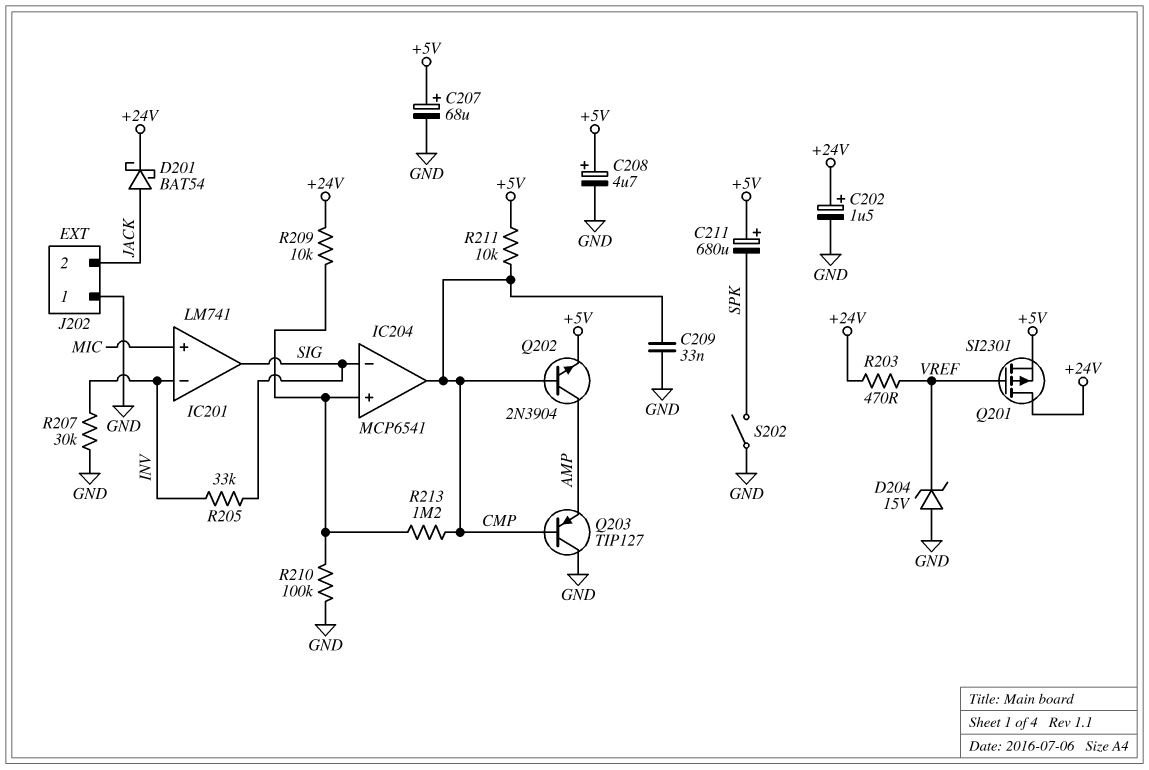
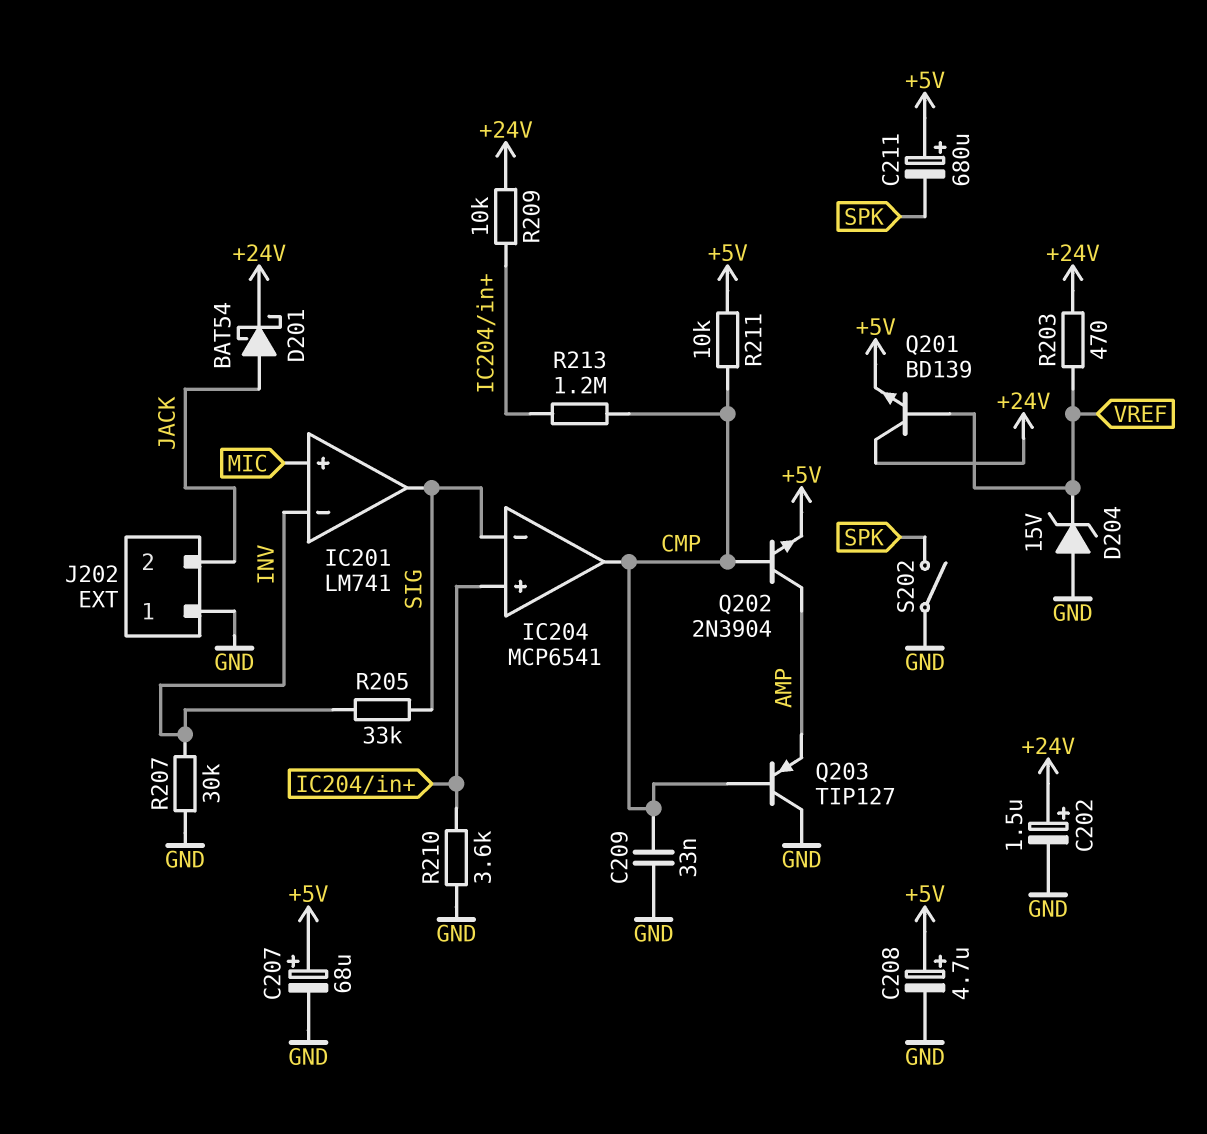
Q201: PMOS SI2301 (G VREF, D +24V, S +5V) -> NPN BD139 (B VREF, C +24V, E +5V)
R210: 100k (GND, IC204/in+) -> 3.6k (GND, IC204/in+)

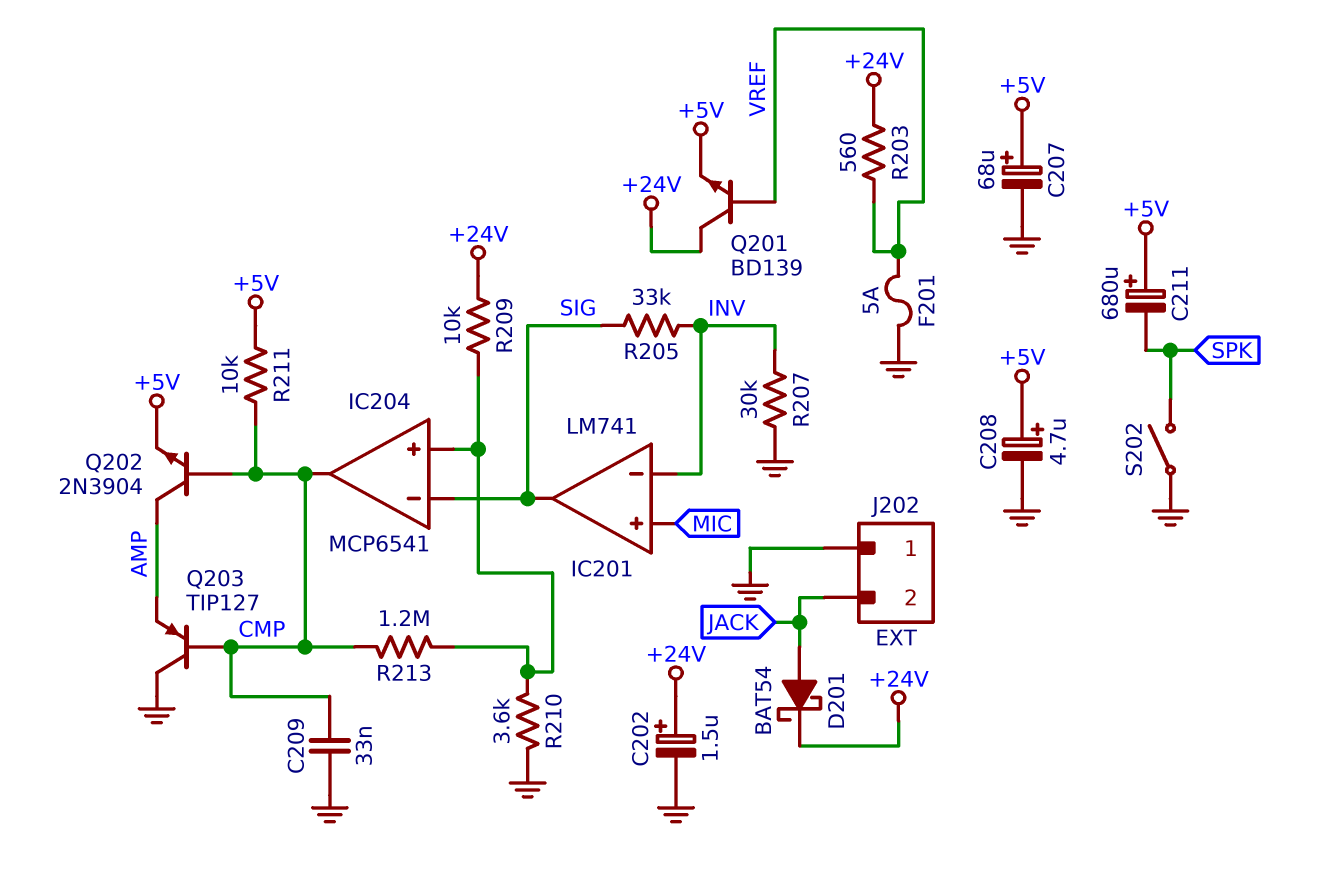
D204: zener 15V (A GND, K VREF) -> none
F201: none -> 5A (GND, VREF)
R203: 470 (+24V, VREF) -> 560 (+24V, VREF)

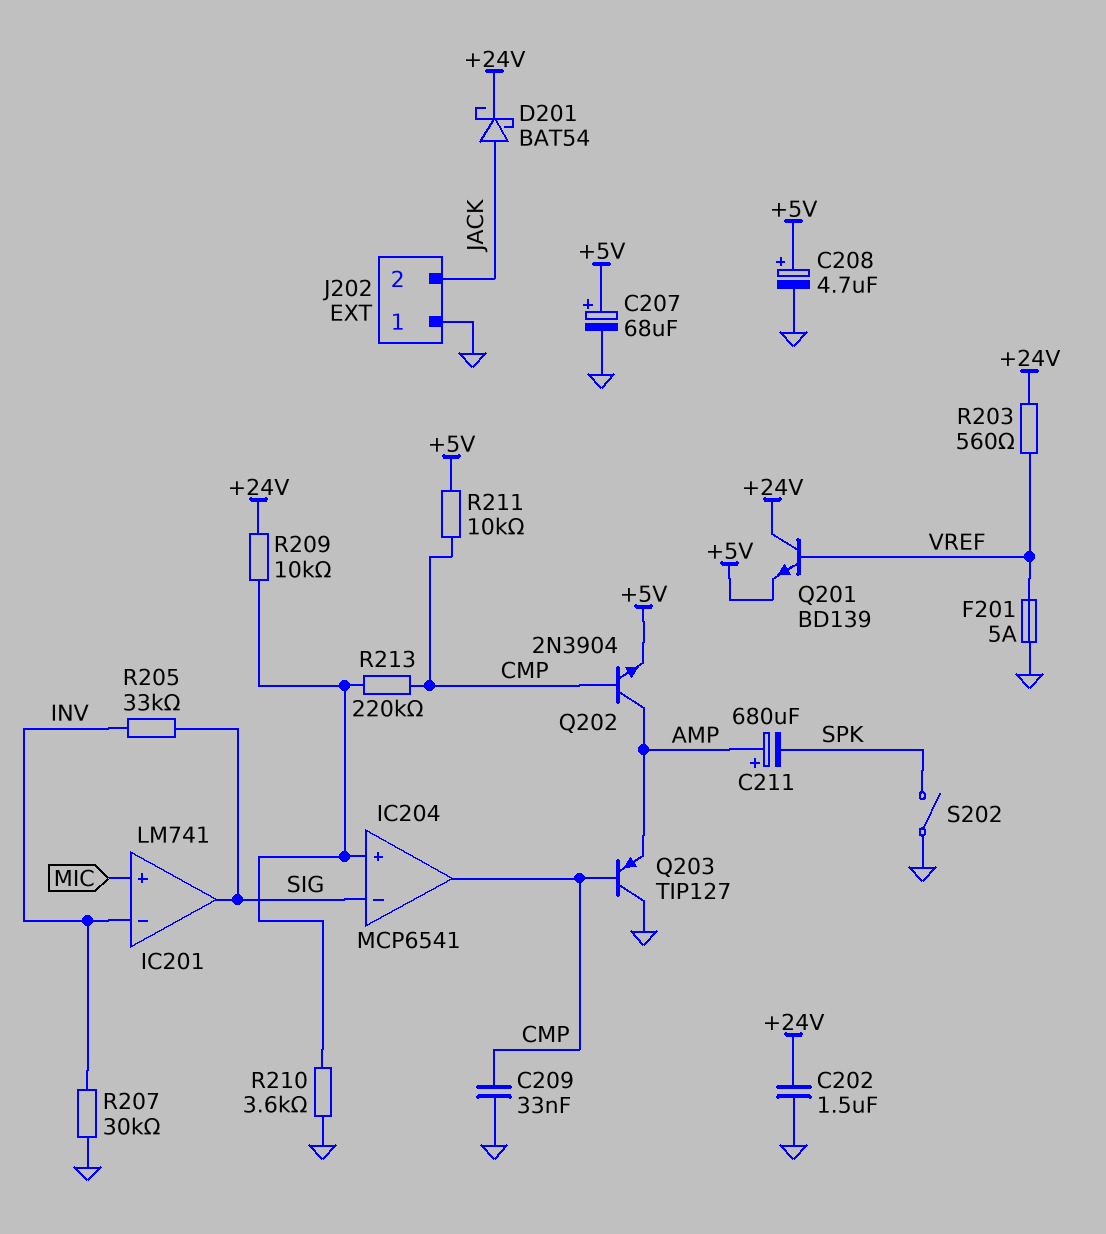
C202: 1.5uF (plus +24V, minus GND) -> 1.5uF (+24V, GND)
C211: 680uF (plus +5V, minus SPK) -> 680uF (plus AMP, minus SPK)
R213: 1.2M (CMP, IC204/in+) -> 220k (CMP, IC204/in+)

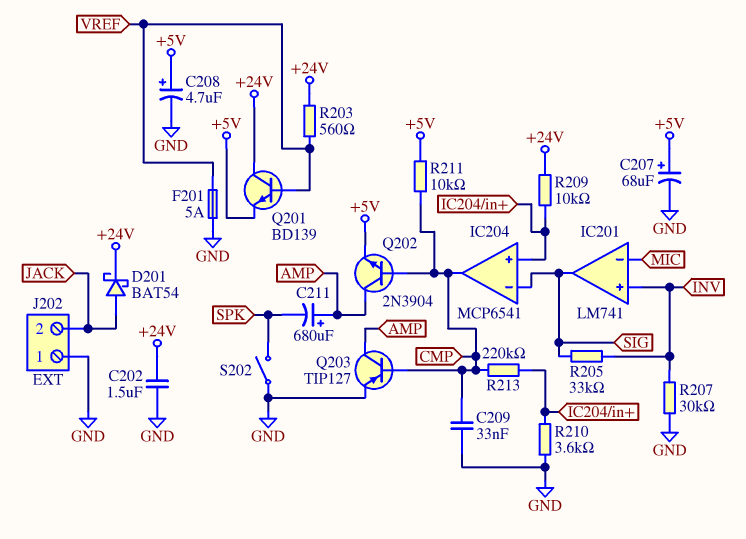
IC201 pin in+: MIC -> INV
IC201 pin in-: INV -> MIC
Q203: PNP TIP127 (B CMP, C GND, E AMP) -> PNP TIP127 (B CMP, C AMP, E GND)

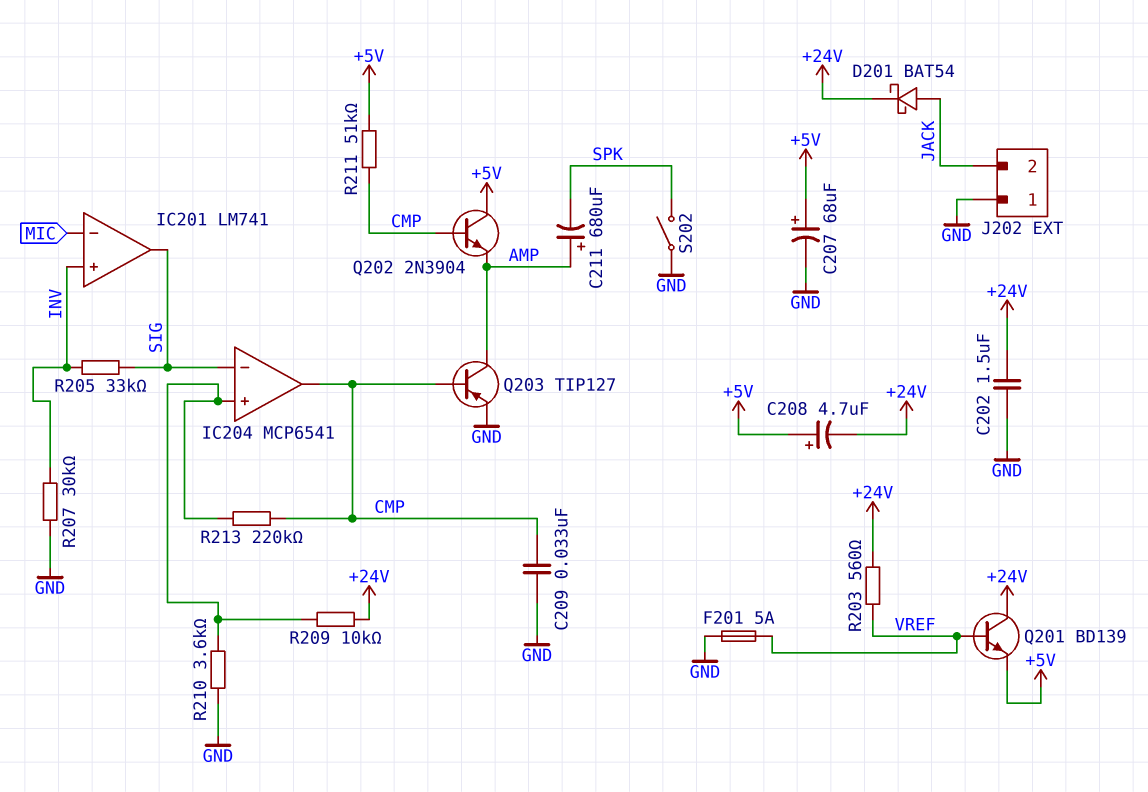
C208: 4.7uF (plus +5V, minus GND) -> 4.7uF (plus +5V, minus +24V)
Q202: NPN 2N3904 (B CMP, C AMP, E +5V) -> NPN 2N3904 (B CMP, C +5V, E AMP)
R211: 10k (+5V, CMP) -> 51k (+5V, CMP)

